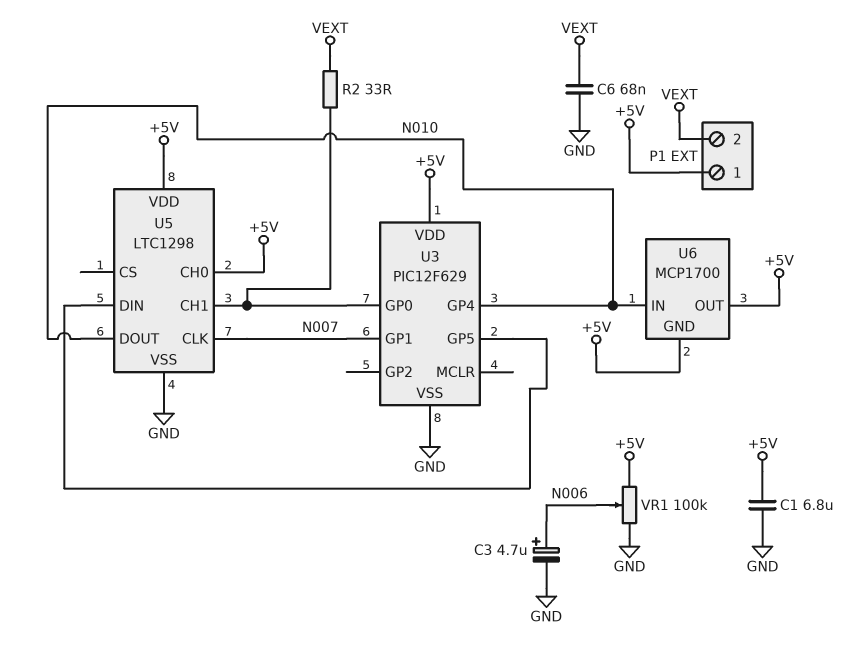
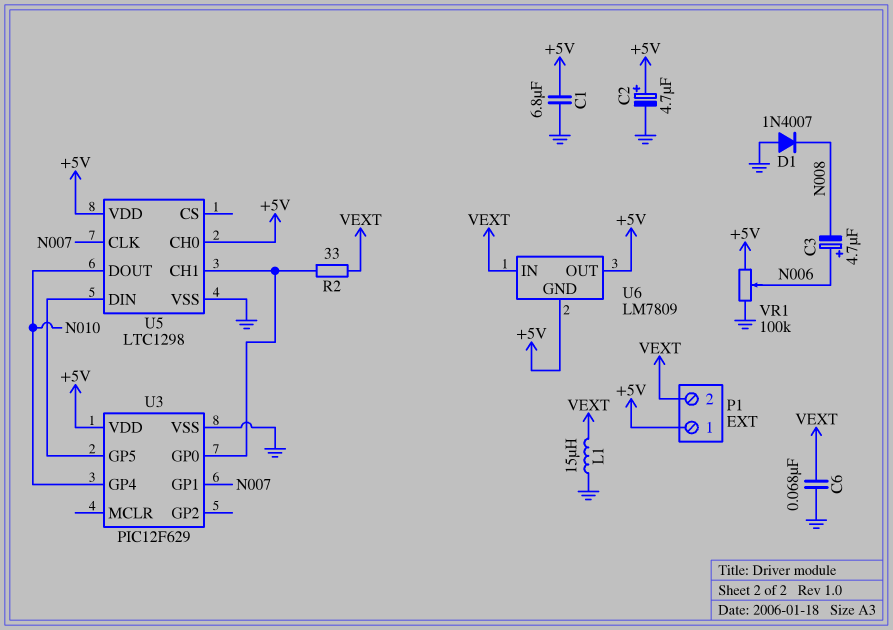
C2: none -> 4.7uF (plus +5V, minus GND)
C3: 4.7uF (plus N006, minus GND) -> 4.7uF (plus N006, minus N008)
D1: none -> diode 1N4007 (A GND, K N008)
L1: none -> 15uH (GND, VEXT)
U6: MCP1700 -> LM7809
U6 pin IN: N010 -> VEXT

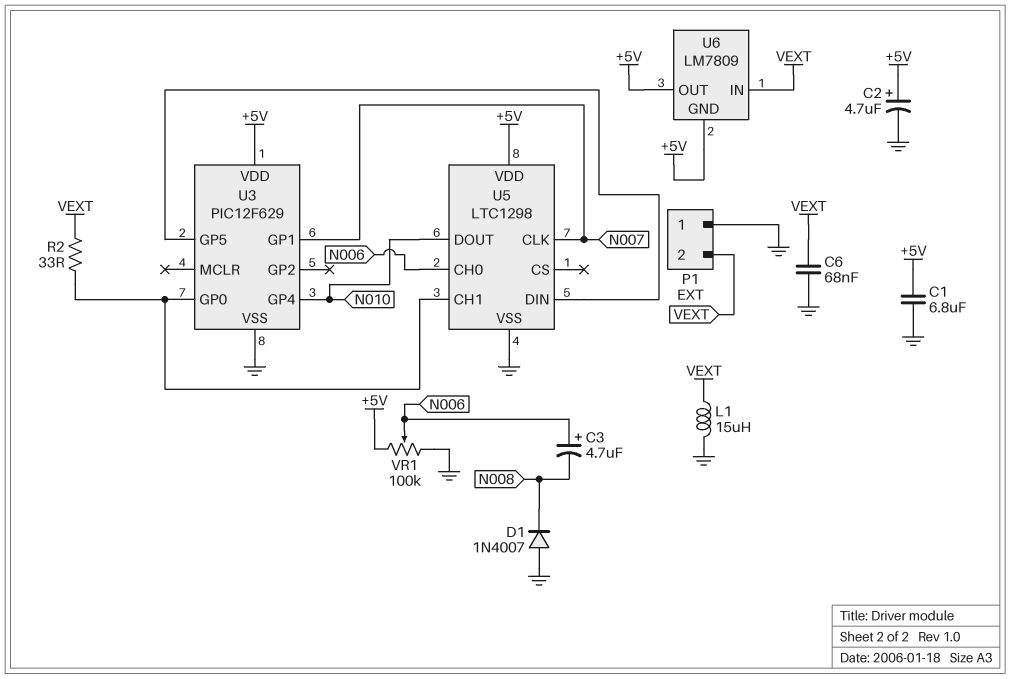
P1 pin 1: +5V -> GND
U5 pin CH0: +5V -> N006

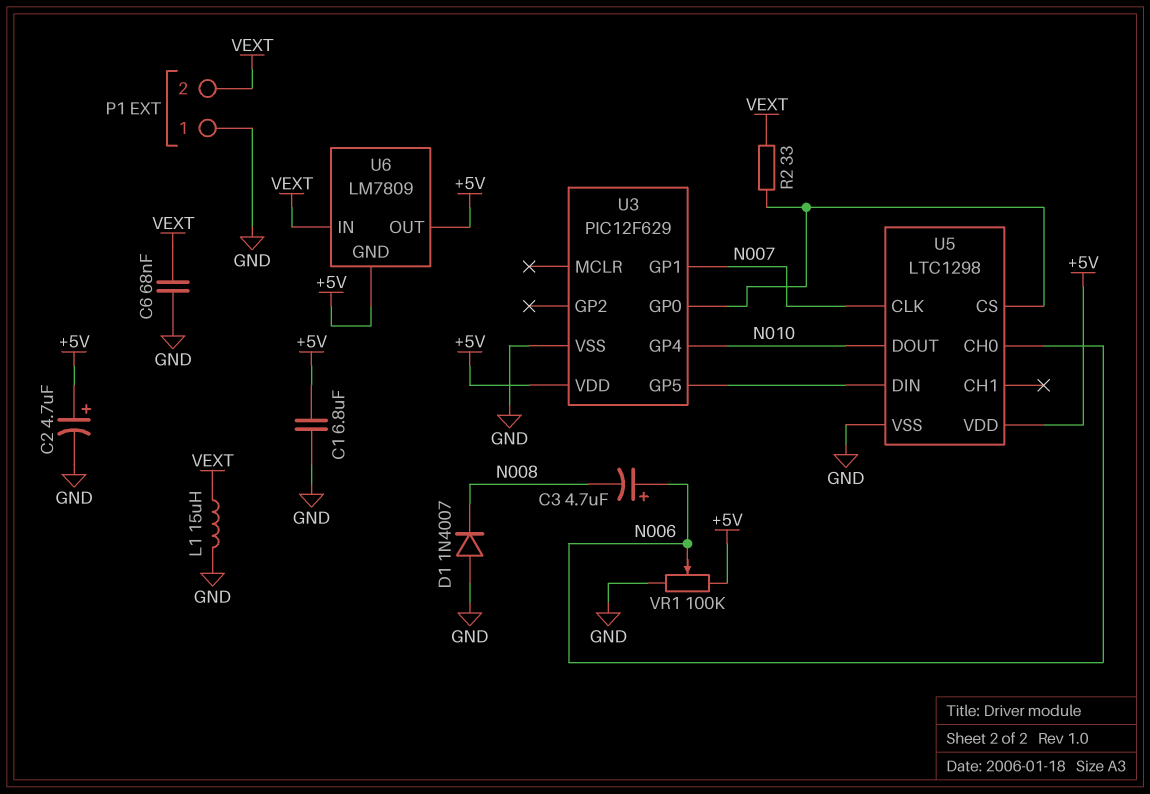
U5 pin CH1: U3/GP0 -> none
U5 pin CS: none -> U3/GP0

